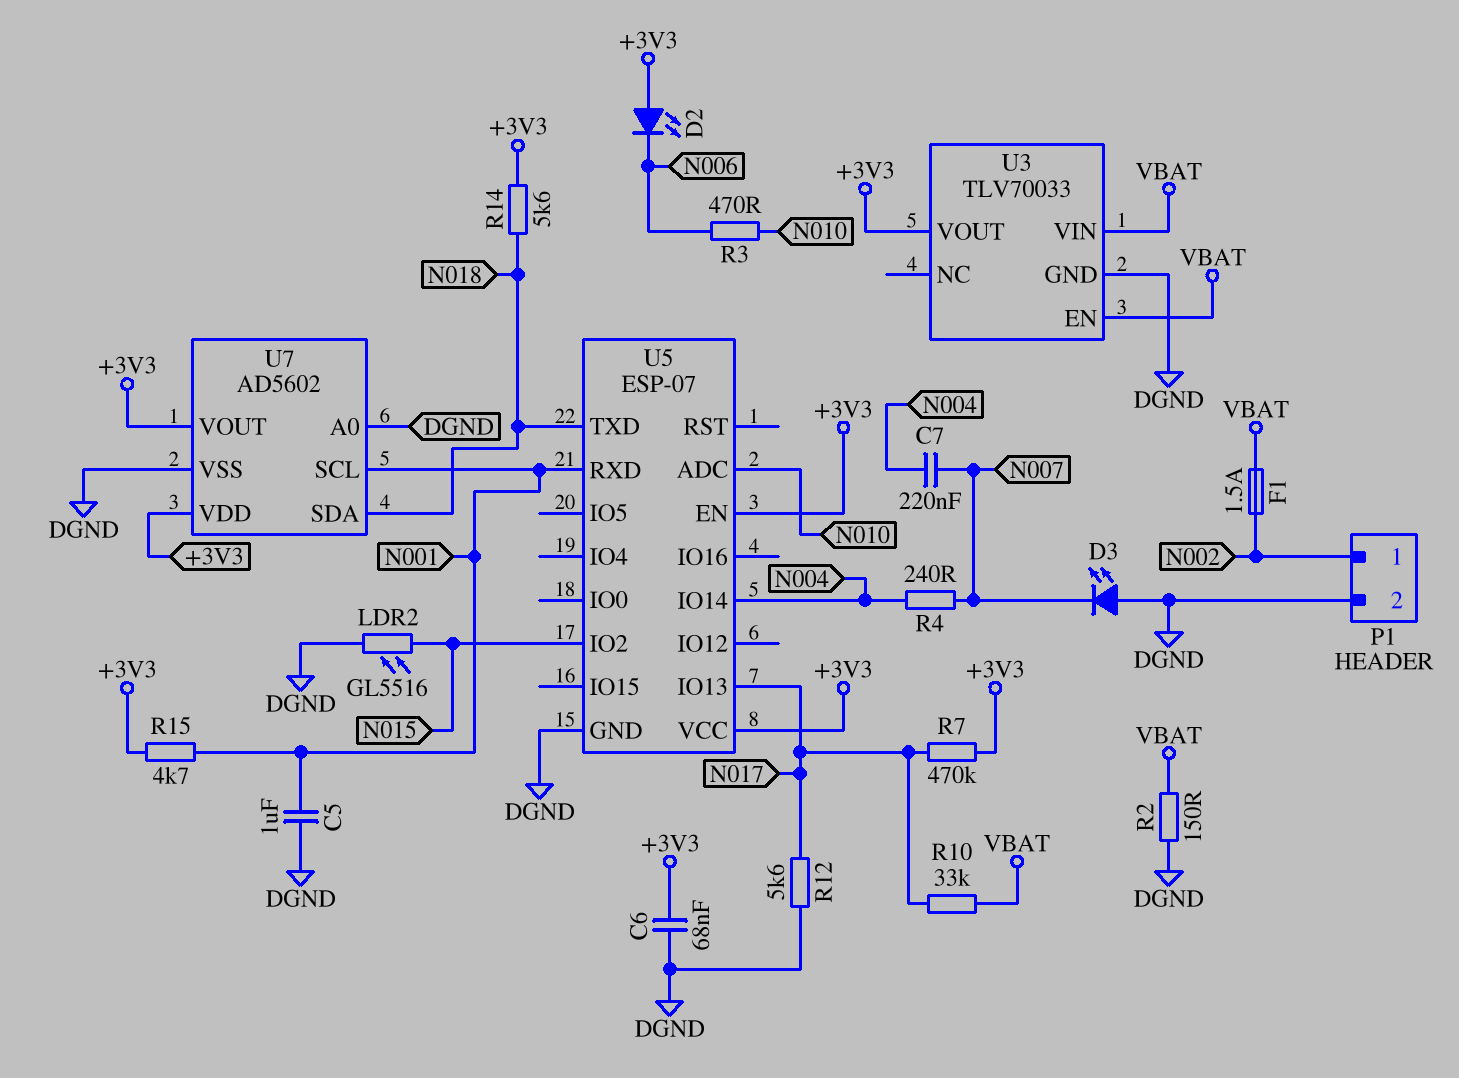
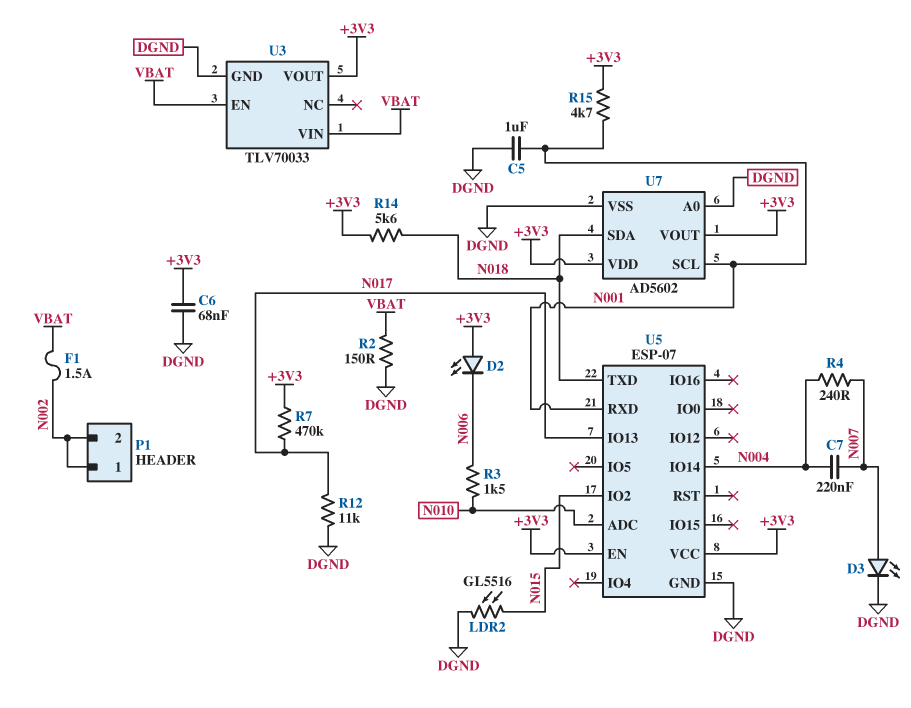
D3: LED (A DGND, K N007) -> LED (A N007, K DGND)
P1 pin 2: DGND -> N002
R3: 470 (N006, N010) -> 1.5k (N006, N010)
R10: 33k (N017, VBAT) -> none
R12: 5.6k (DGND, N017) -> 11k (DGND, N017)

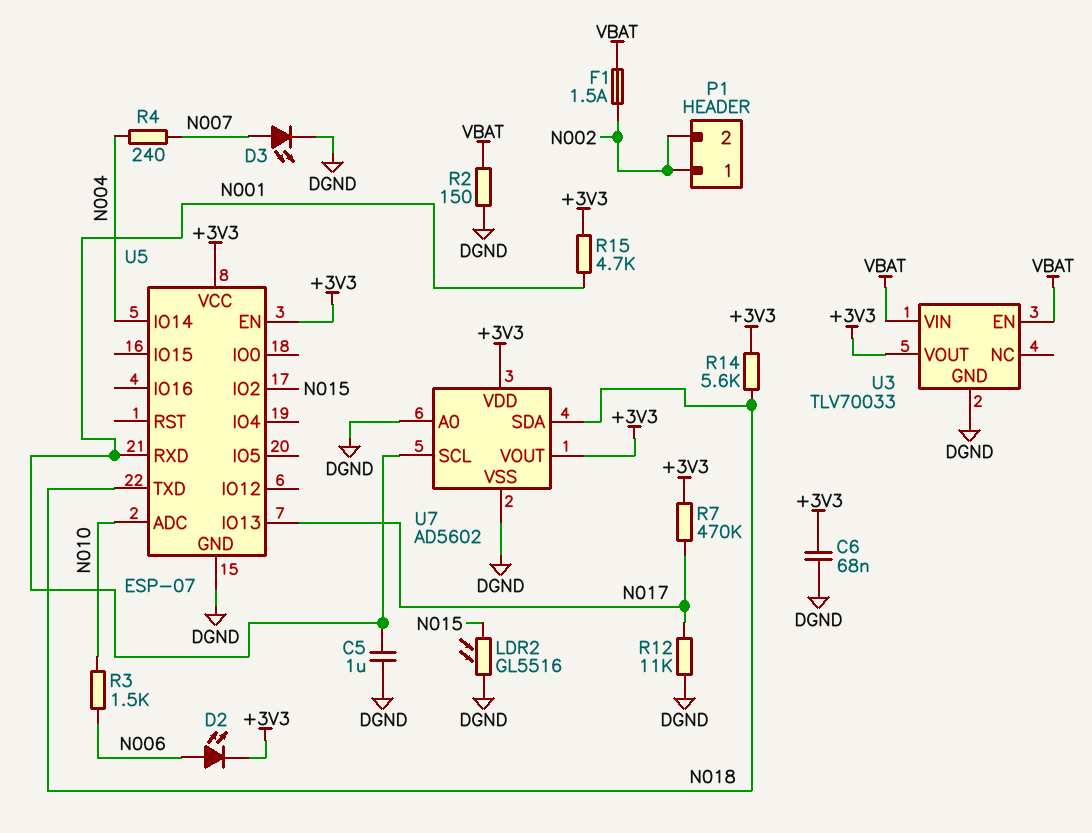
C7: 220nF (N004, N007) -> none
D2: LED (A +3V3, K N006) -> LED (A N006, K +3V3)

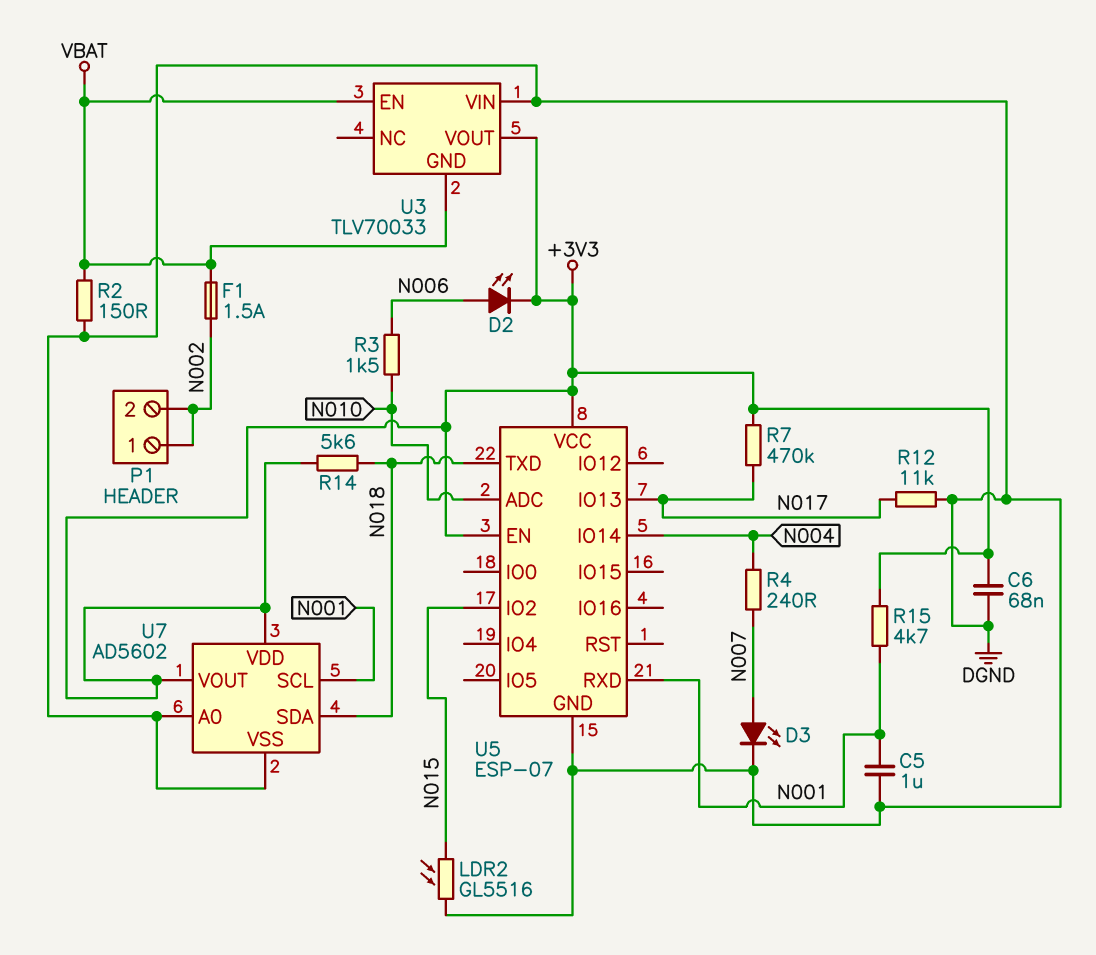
U3 pin GND: DGND -> VBAT
U3 pin VIN: VBAT -> DGND

